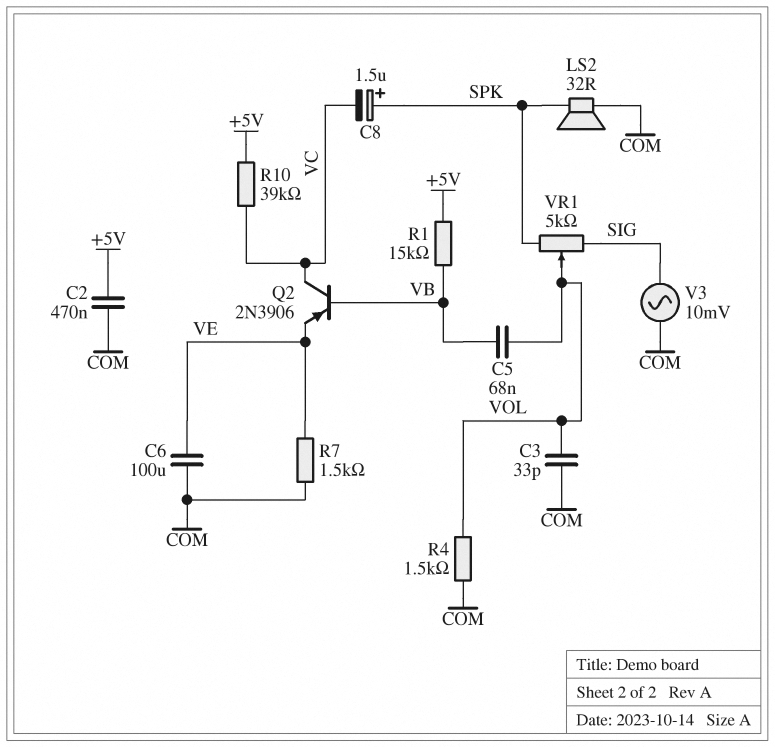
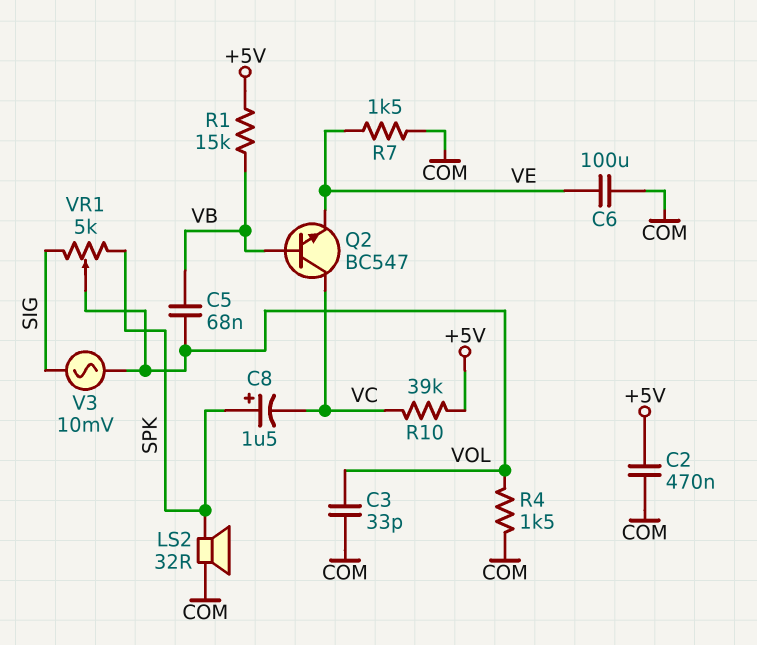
Q2: PNP 2N3906 (B VB, C VC, E VE) -> NPN BC547 (B VB, C VC, E VE)
V3: AC 10mV (COM, SIG) -> AC 10mV (SIG, VOL)

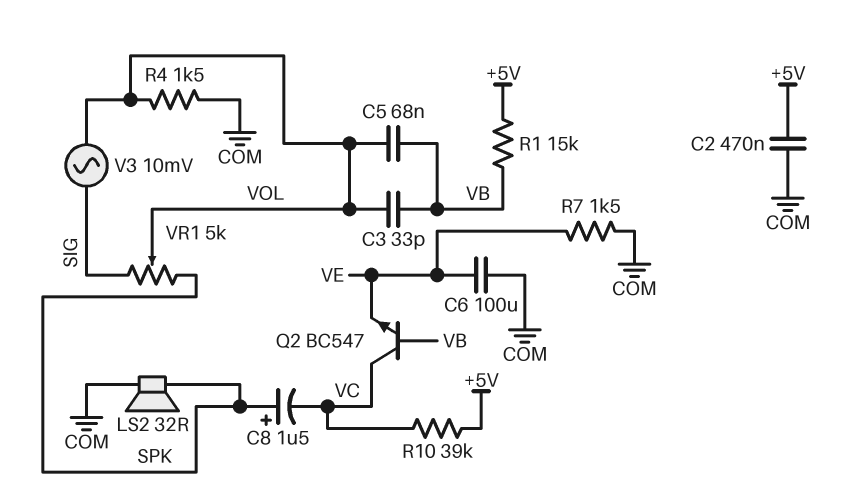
C3: 33pF (COM, VOL) -> 33pF (VB, VOL)

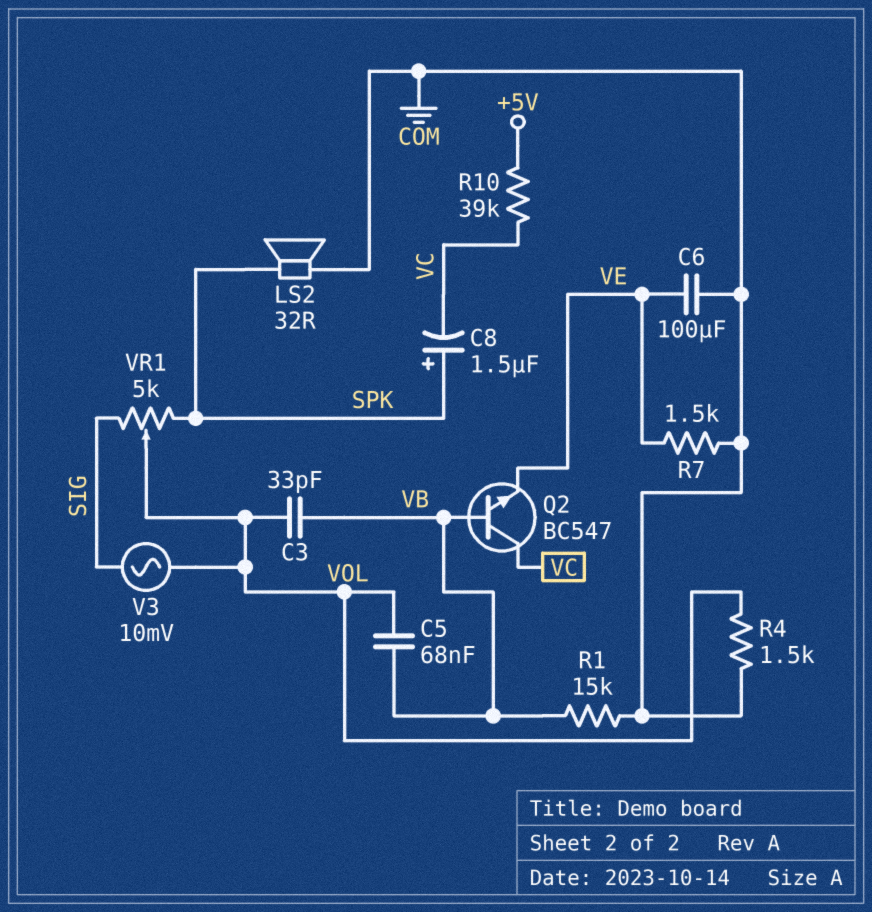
C2: 470nF (+5V, COM) -> none
R1: 15k (+5V, VB) -> 15k (COM, VB)

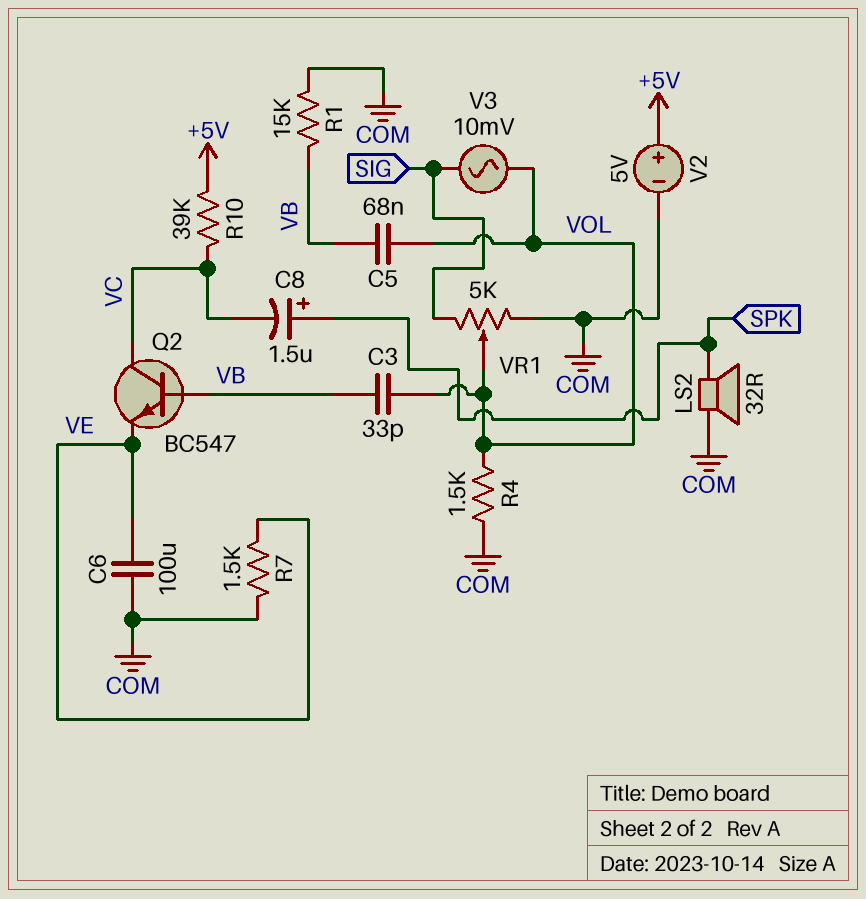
V2: none -> 5V (plus +5V, minus COM)
VR1: 5k (SIG, SPK, wiper VOL) -> 5k (COM, SIG, wiper VOL)

